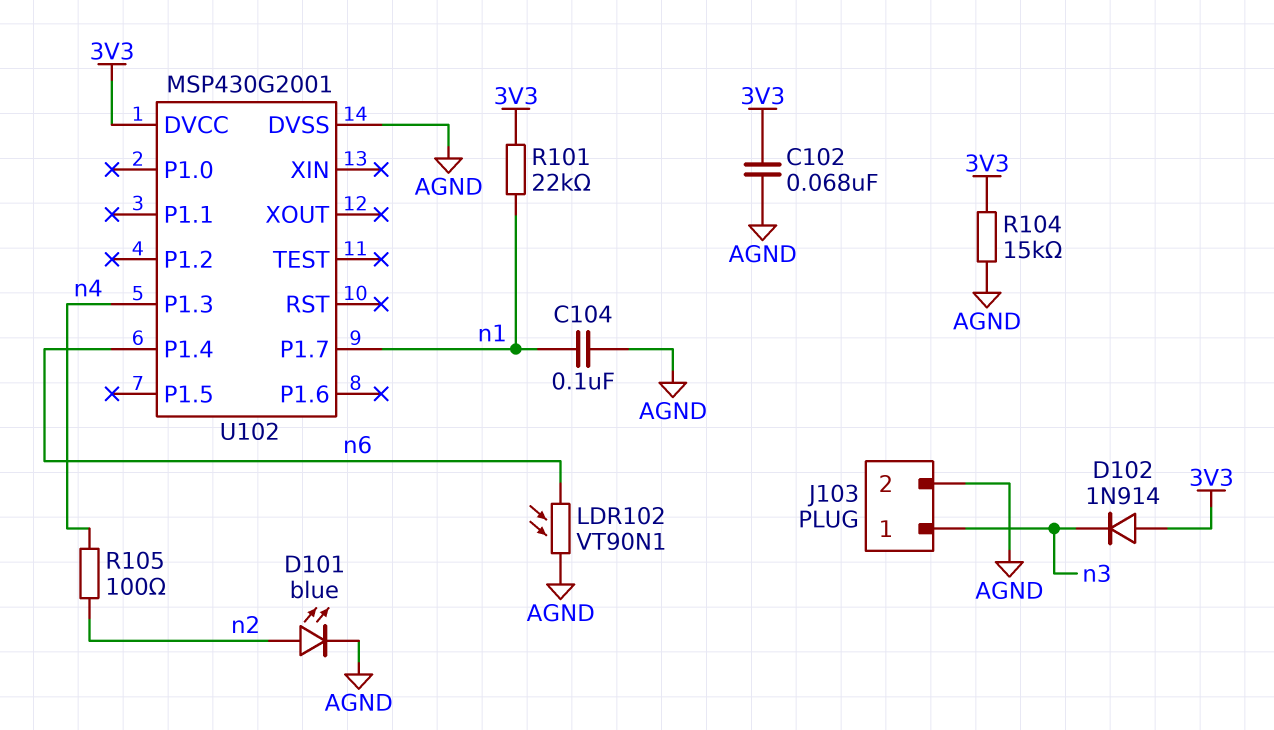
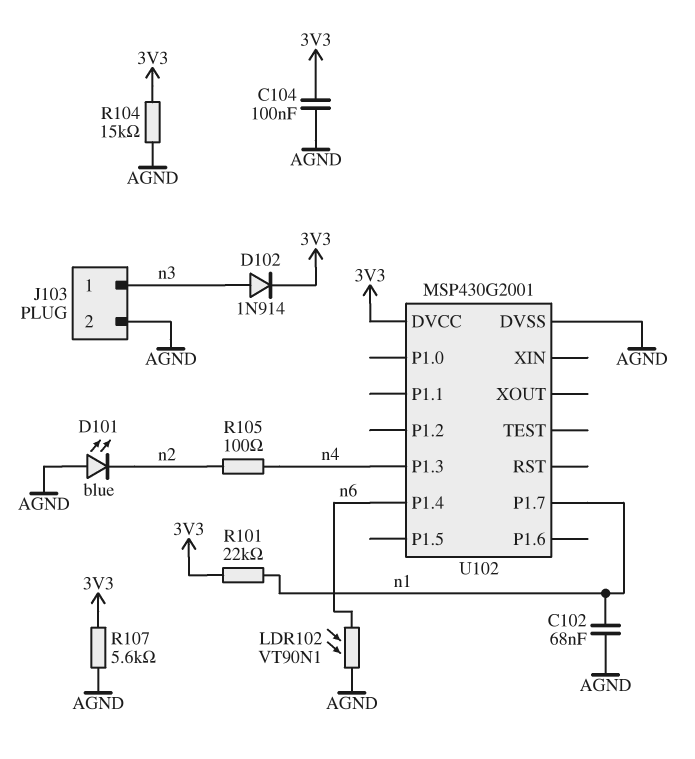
C102: 68nF (3V3, AGND) -> 68nF (AGND, n1)
C104: 100nF (AGND, n1) -> 100nF (3V3, AGND)
D101: LED blue (A n2, K AGND) -> LED blue (A AGND, K n2)
D102: diode 1N914 (A 3V3, K n3) -> diode 1N914 (A n3, K 3V3)
R107: none -> 5.6k (3V3, AGND)

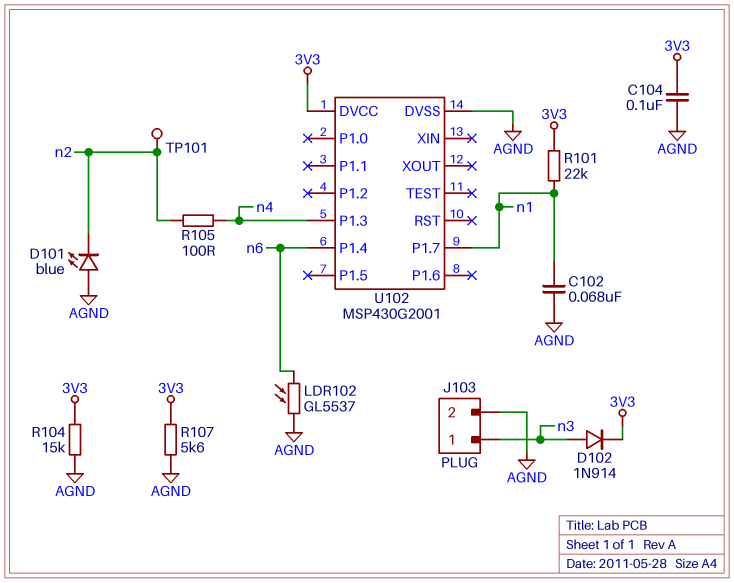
LDR102: VT90N1 (AGND, n6) -> GL5537 (AGND, n6)
TP101: none -> test point (n2)

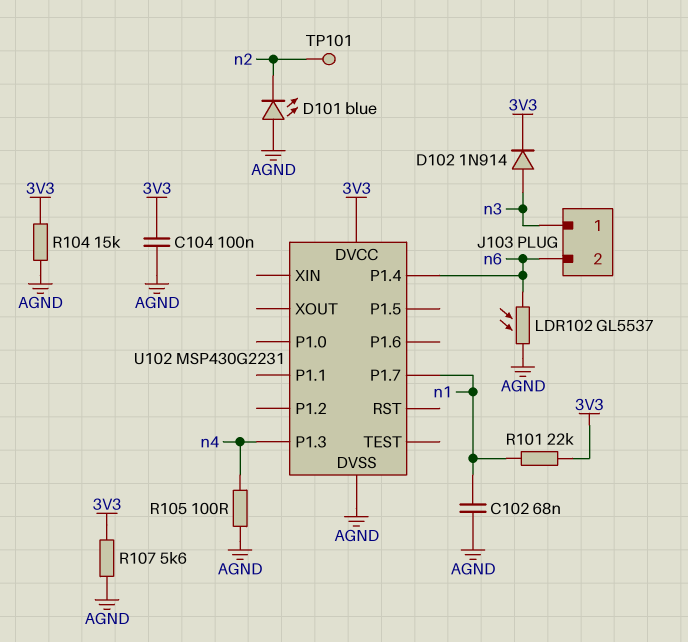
J103 pin 2: AGND -> n6
R105: 100 (n2, n4) -> 100 (AGND, n4)
U102: MSP430G2001 -> MSP430G2231

